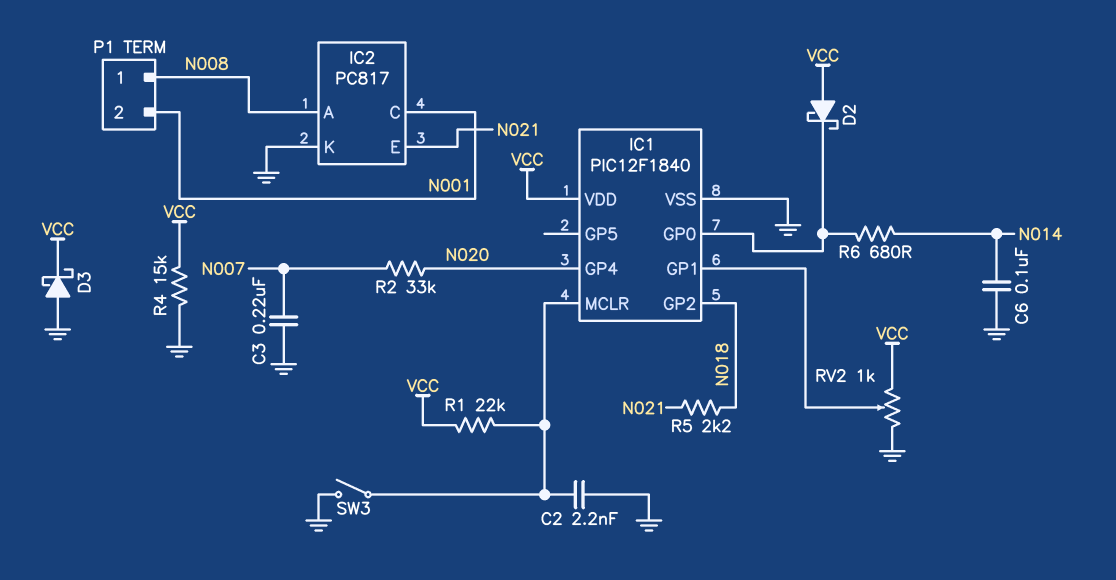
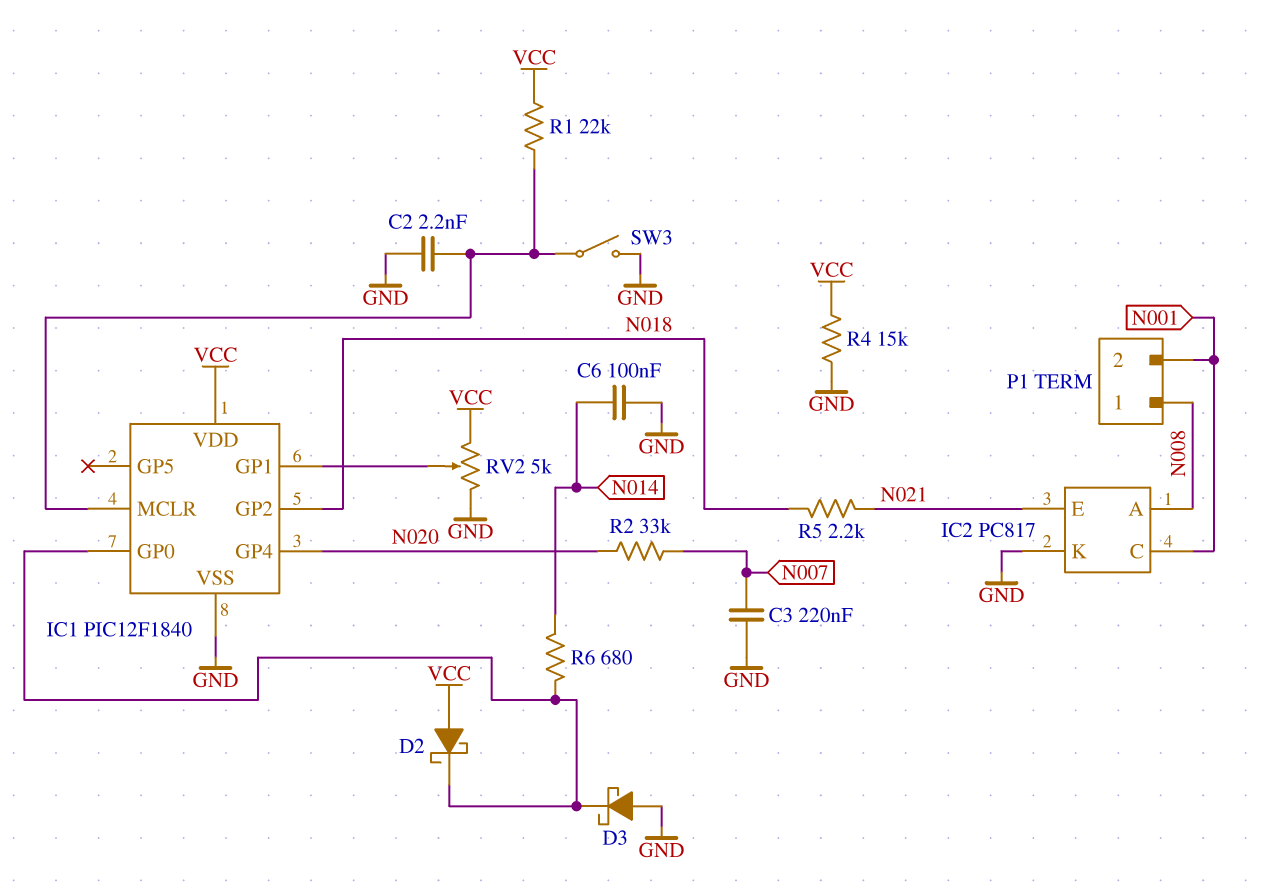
D3: schottky (A GND, K VCC) -> schottky (A GND, K IC1/GP0)
RV2: 1k (GND, VCC, wiper IC1/GP1) -> 5k (GND, VCC, wiper IC1/GP1)

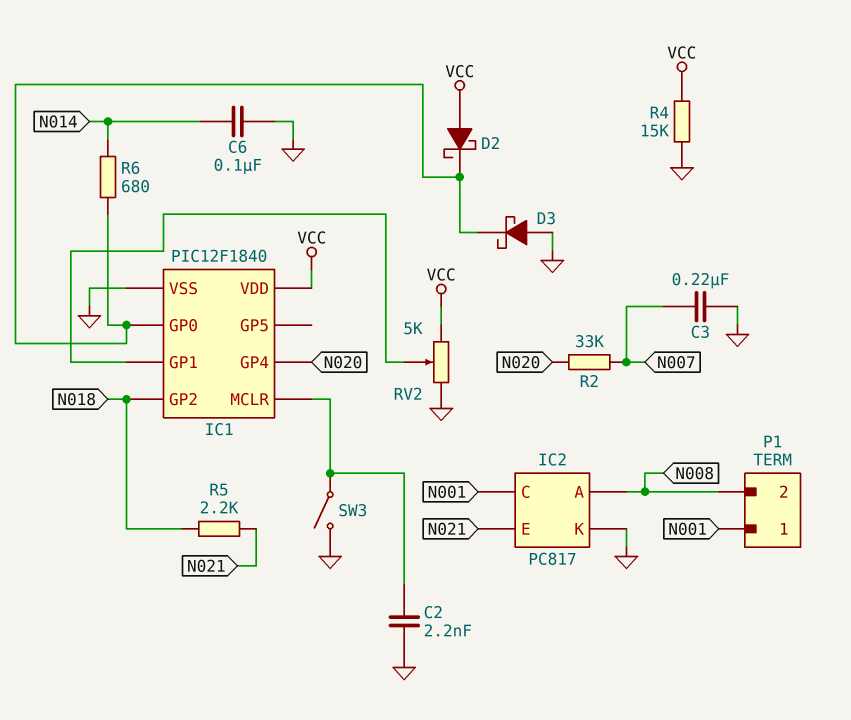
P1 pin 1: N008 -> N001
P1 pin 2: N001 -> N008
R1: 22k (IC1/MCLR, VCC) -> none

